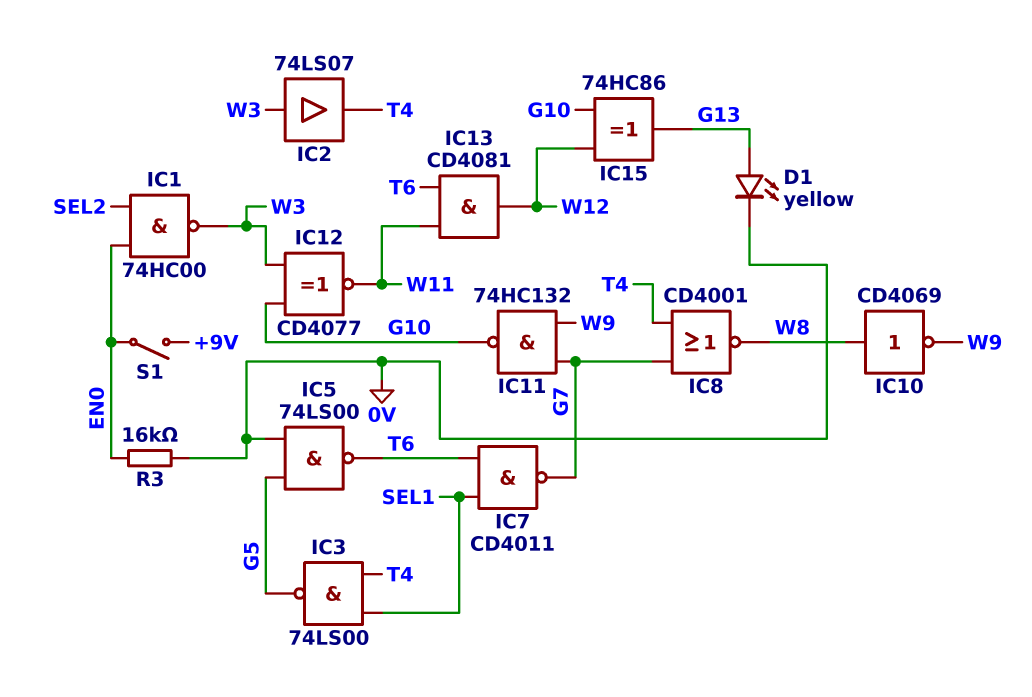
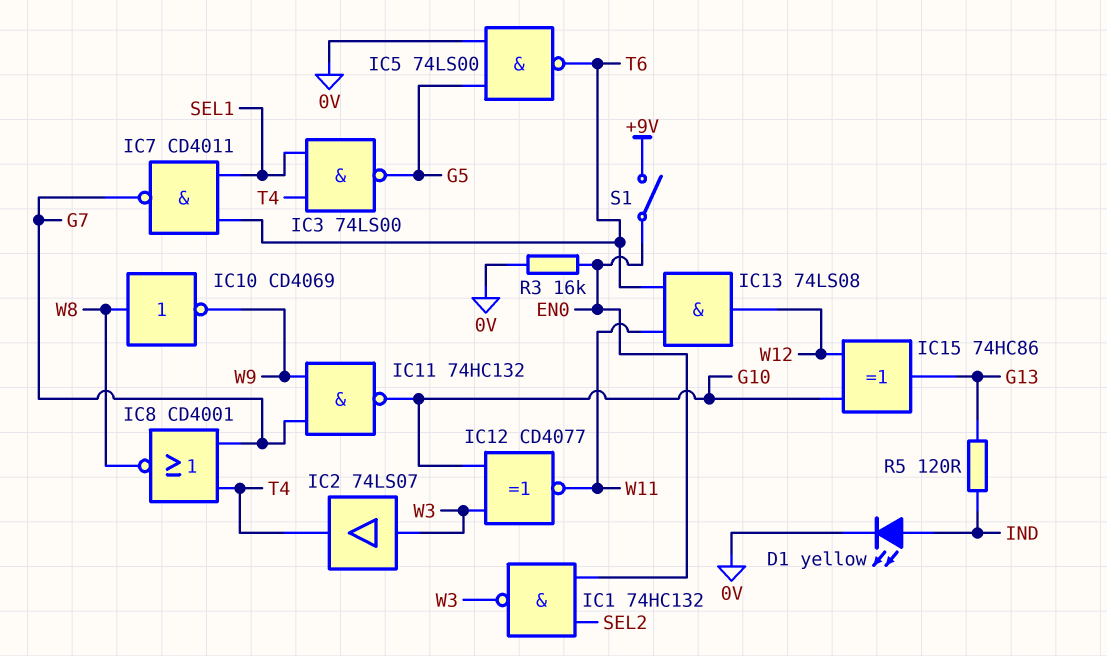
D1: LED yellow (A G13, K 0V) -> LED yellow (A IND, K 0V)
IC1: NAND 74HC00 (in EN0, in SEL2, out W3) -> NAND 74HC132 (in EN0, in SEL2, out W3)
IC13: AND CD4081 (in T6, in W11, out W12) -> AND 74LS08 (in T6, in W11, out W12)
R5: none -> 120 (G13, IND)

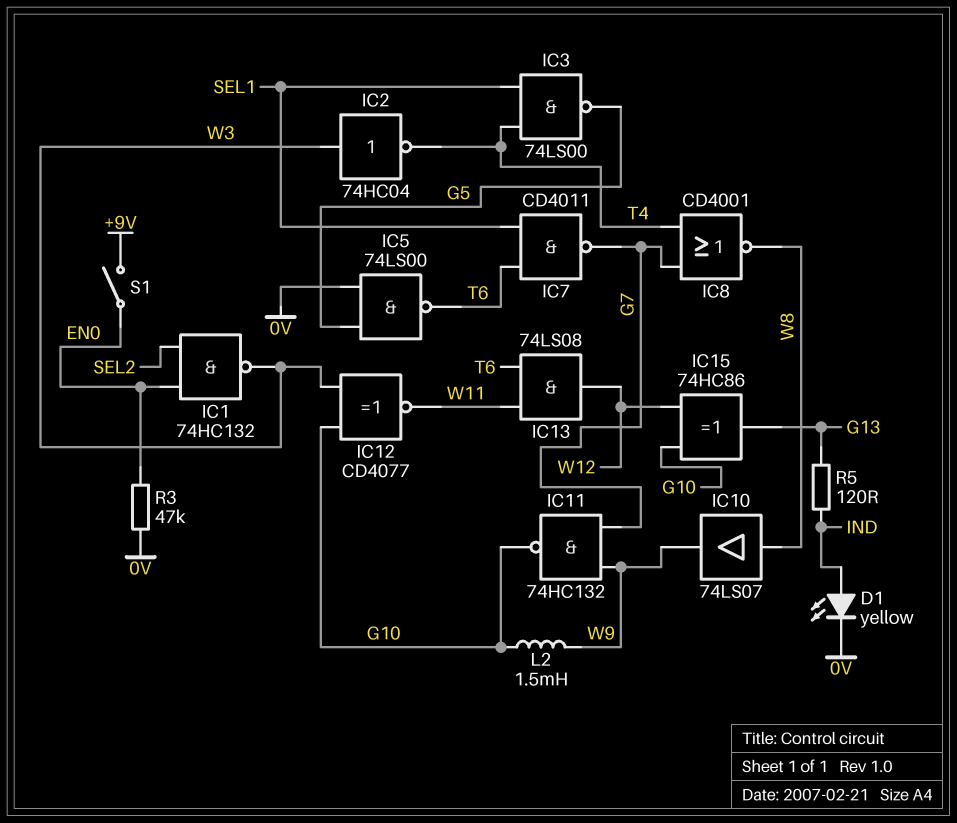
IC2: buffer 74LS07 (in W3, out T4) -> NOT 74HC04 (in W3, out T4)
IC10: NOT CD4069 (in W8, out W9) -> buffer 74LS07 (in W8, out W9)
L2: none -> 1.5mH (G10, W9)
R3: 16k (0V, EN0) -> 47k (0V, EN0)

